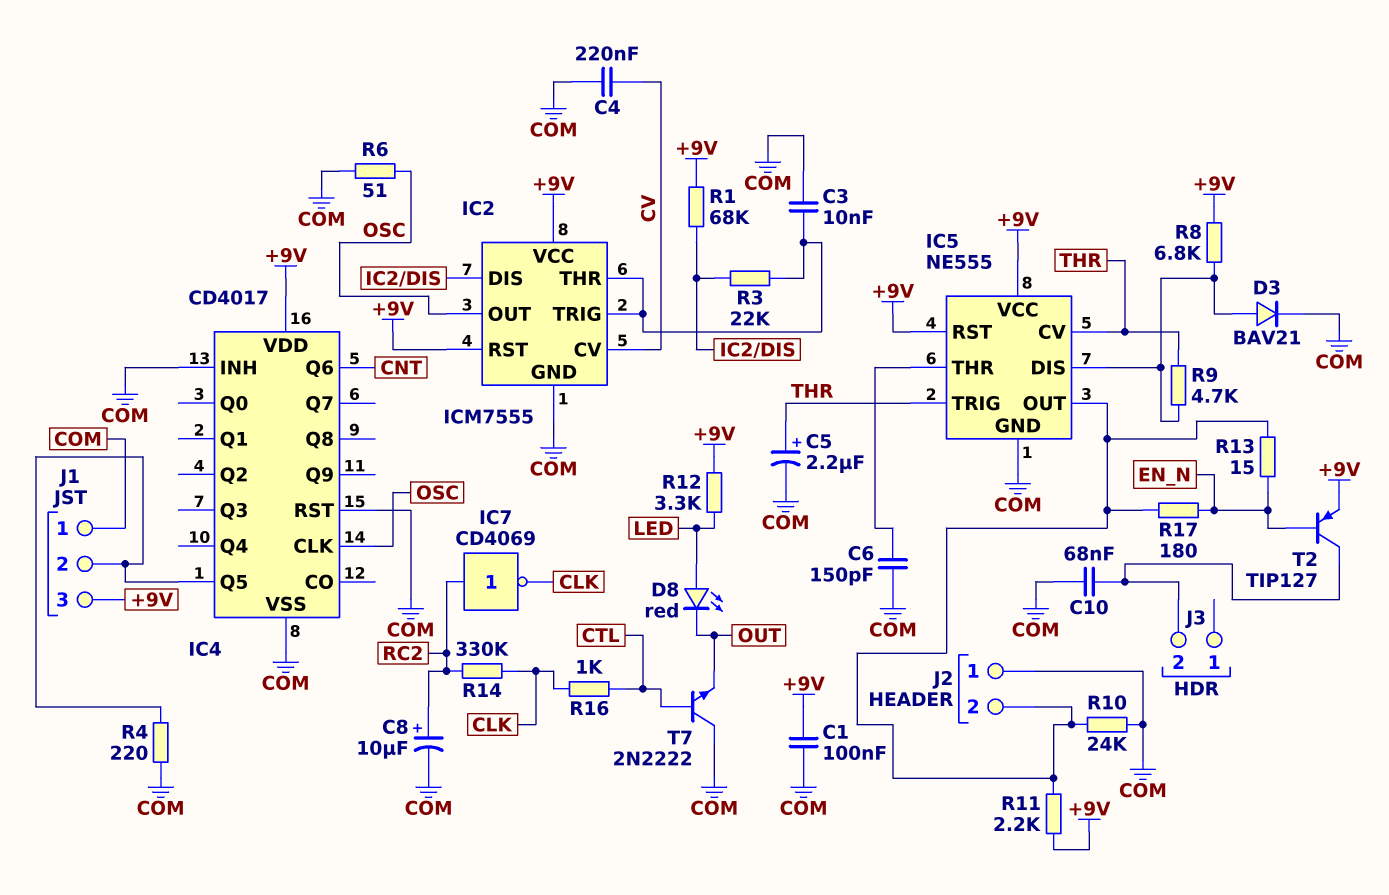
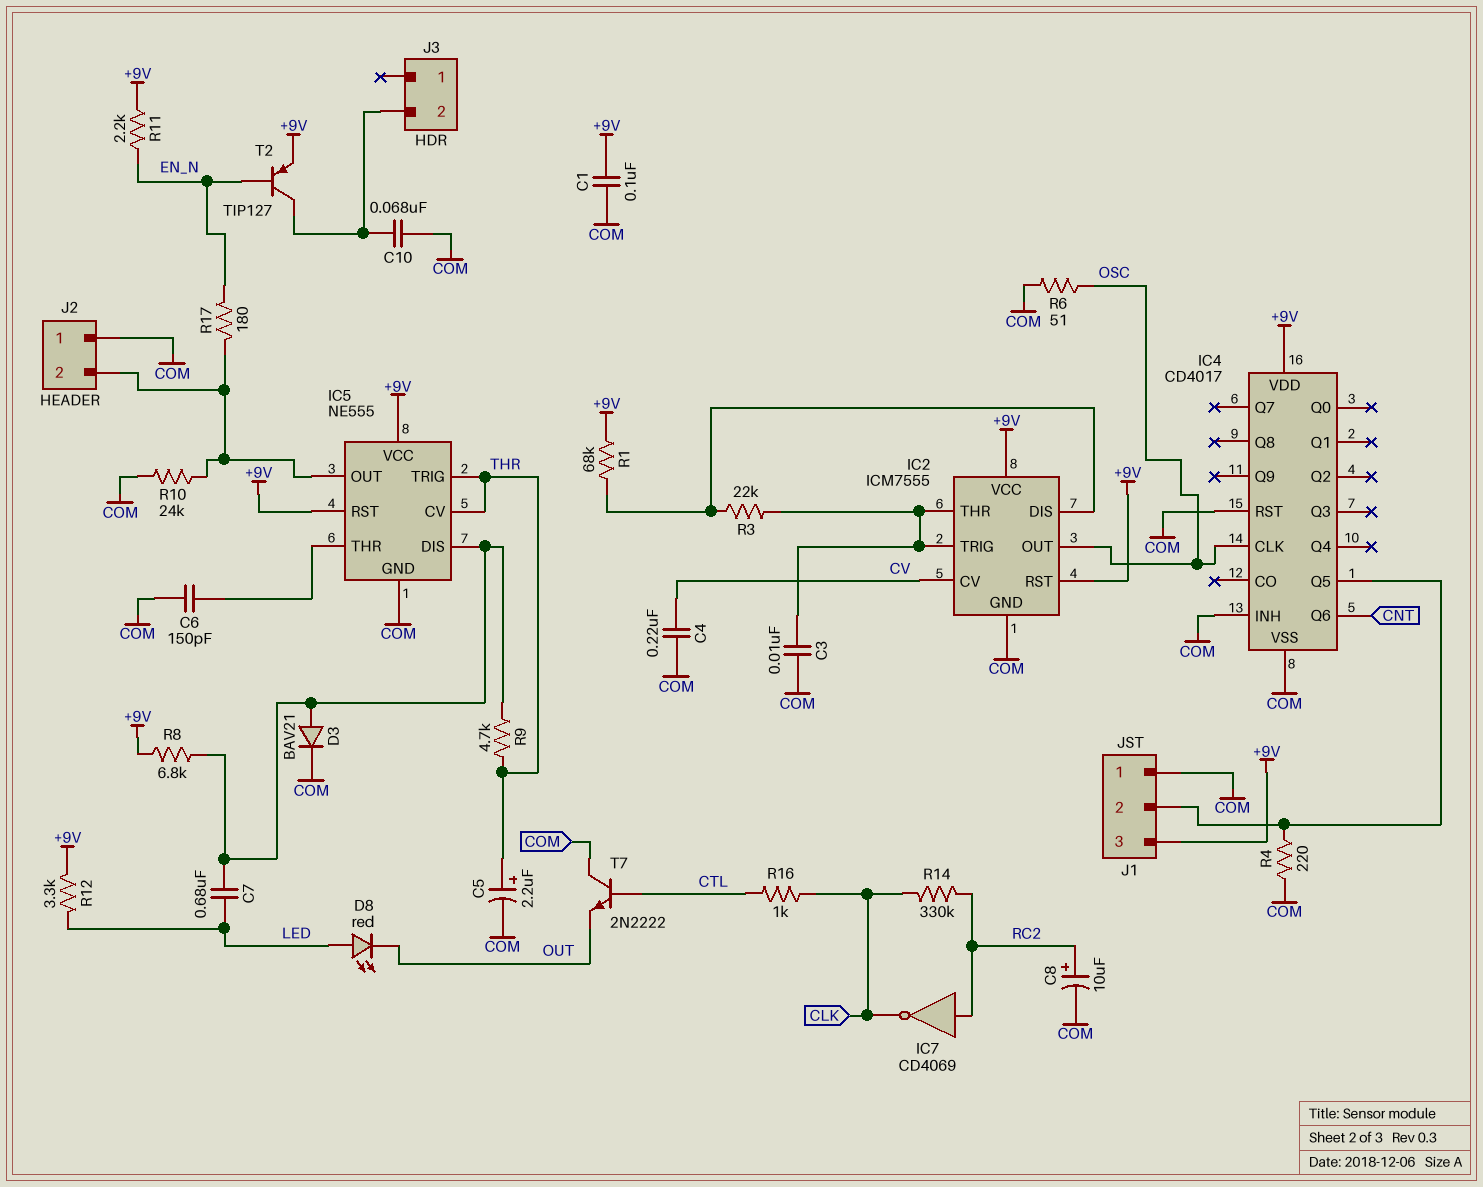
C7: none -> 680nF (IC5/DIS, LED)
R11: 2.2k (+9V, IC5/OUT) -> 2.2k (+9V, EN_N)
R13: 15 (EN_N, IC5/OUT) -> none

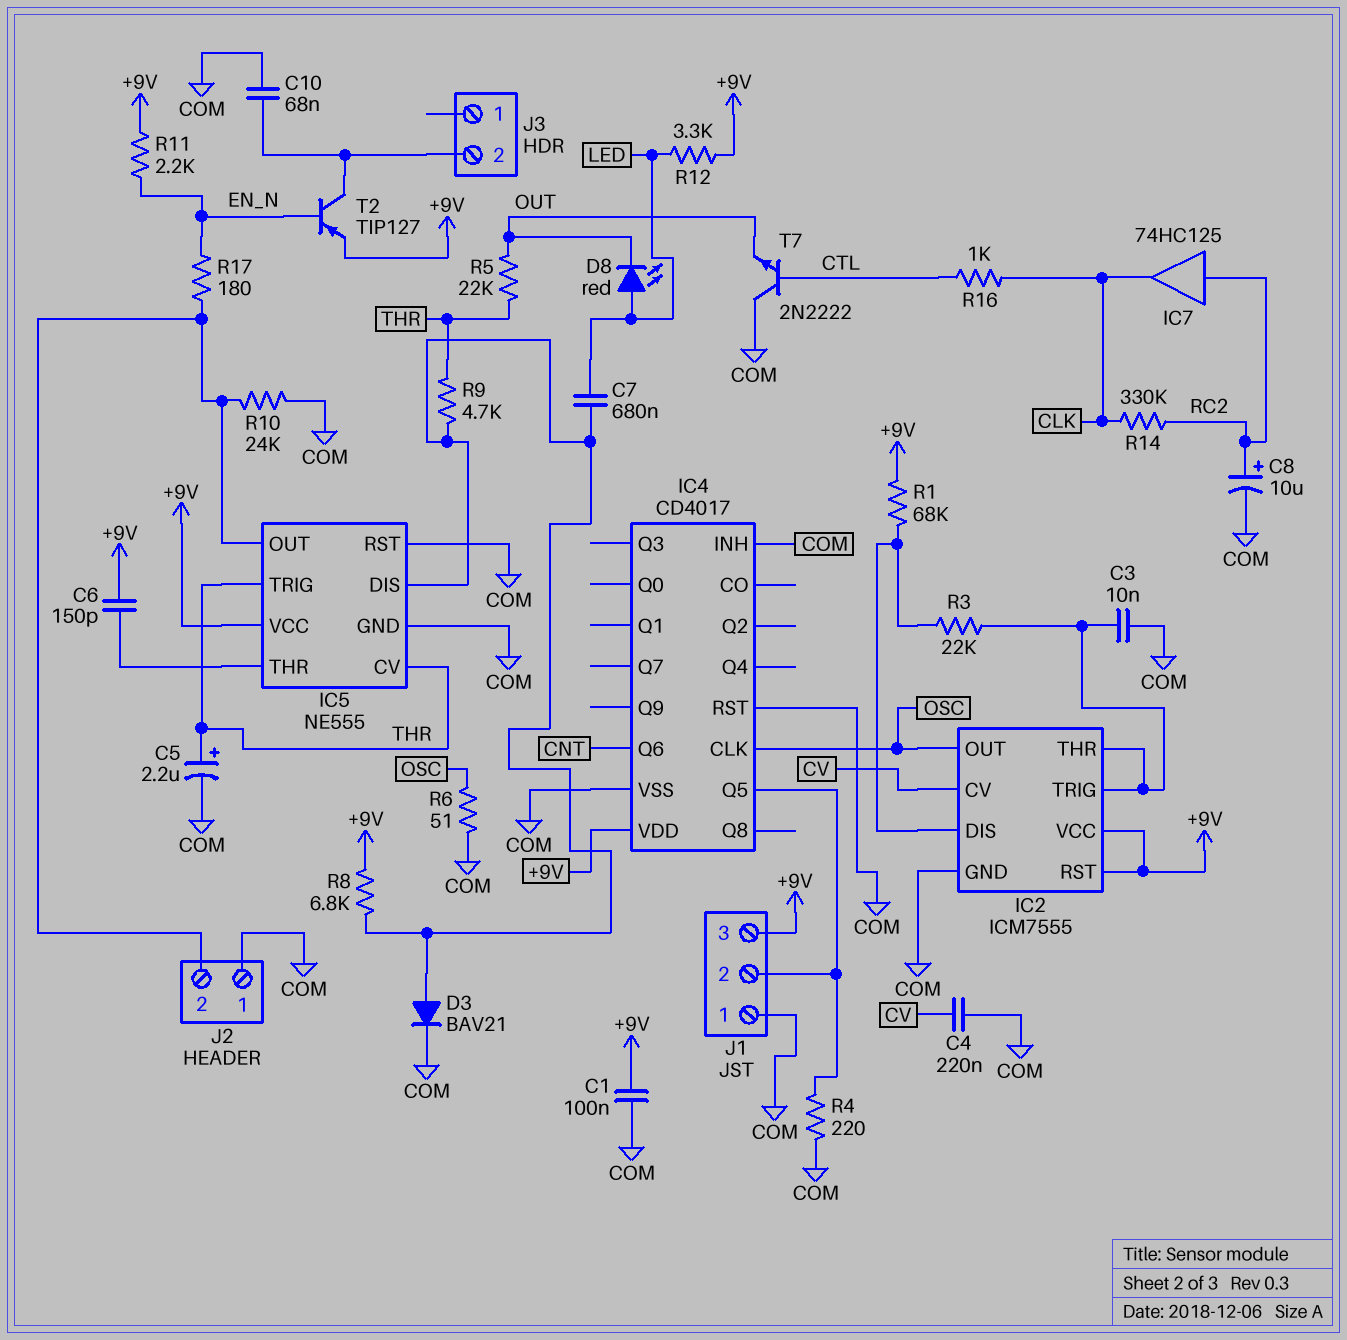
C6: 150pF (COM, IC5/THR) -> 150pF (+9V, IC5/THR)
IC5 pin RST: +9V -> COM
IC7: NOT CD4069 (in RC2, out CLK) -> buffer 74HC125 (in RC2, out CLK)
R5: none -> 22k (OUT, THR)

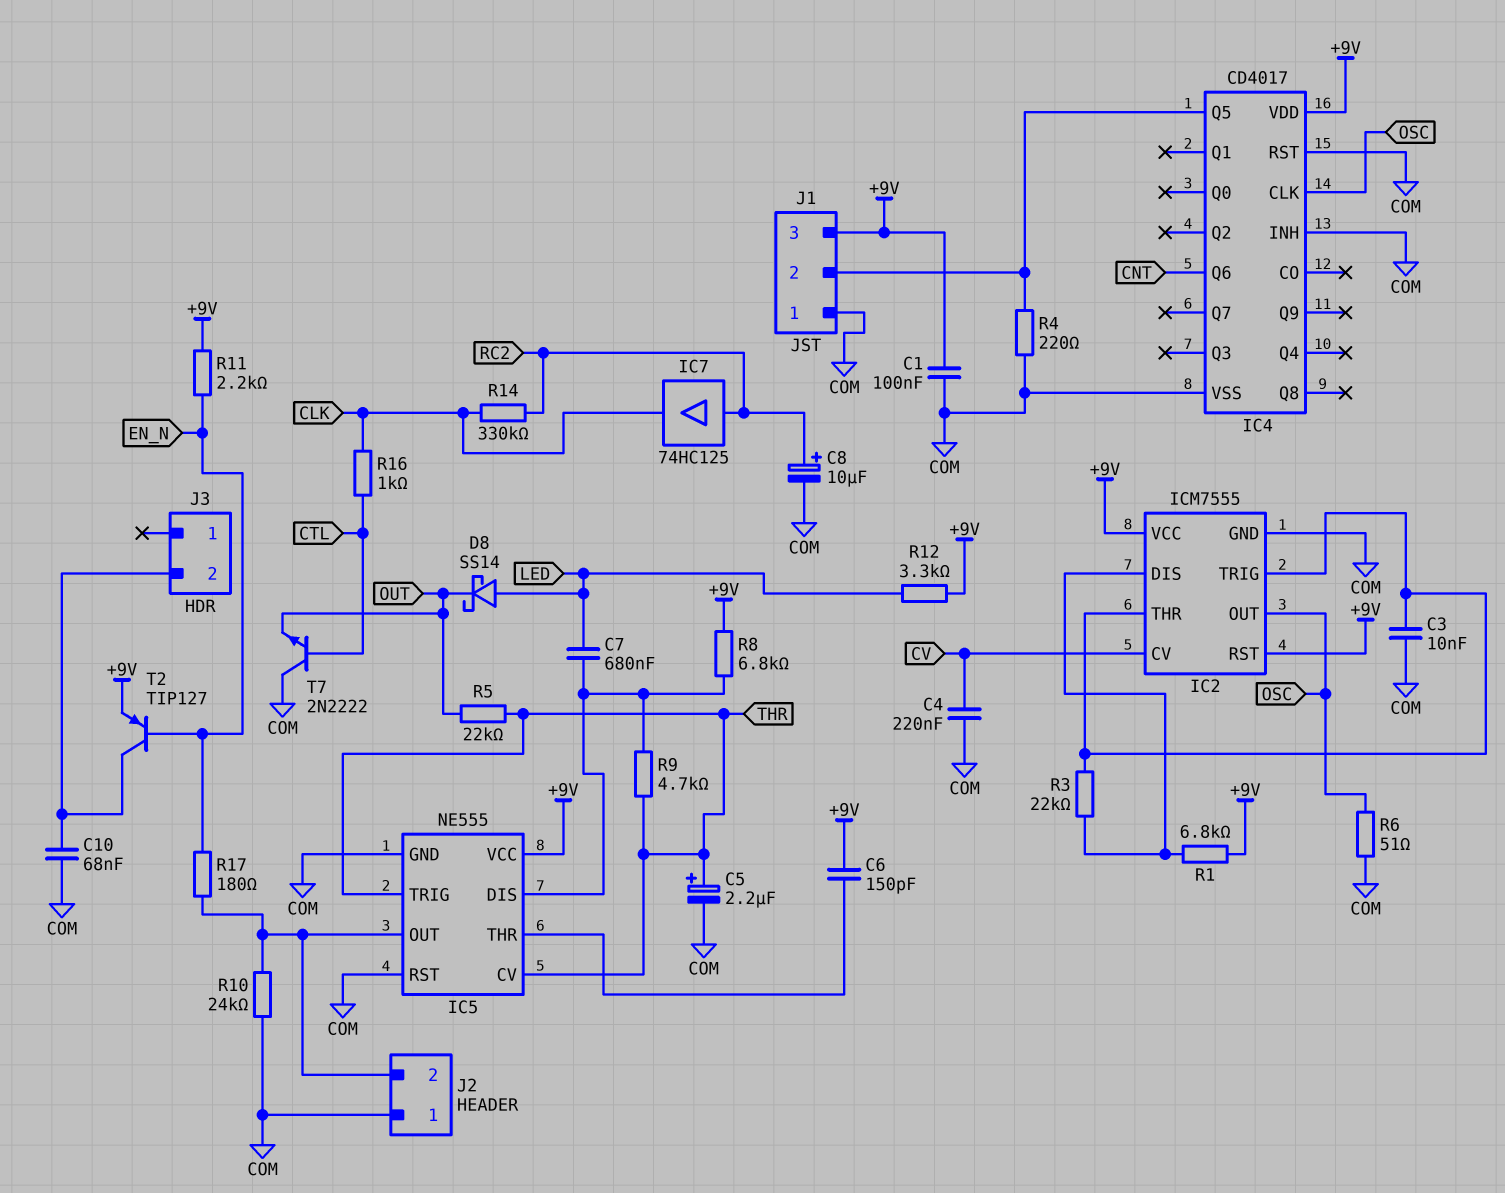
D3: diode BAV21 (A IC5/DIS, K COM) -> none
D8: LED red (A LED, K OUT) -> schottky SS14 (A LED, K OUT)
R1: 68k (+9V, IC2/DIS) -> 6.8k (+9V, IC2/DIS)

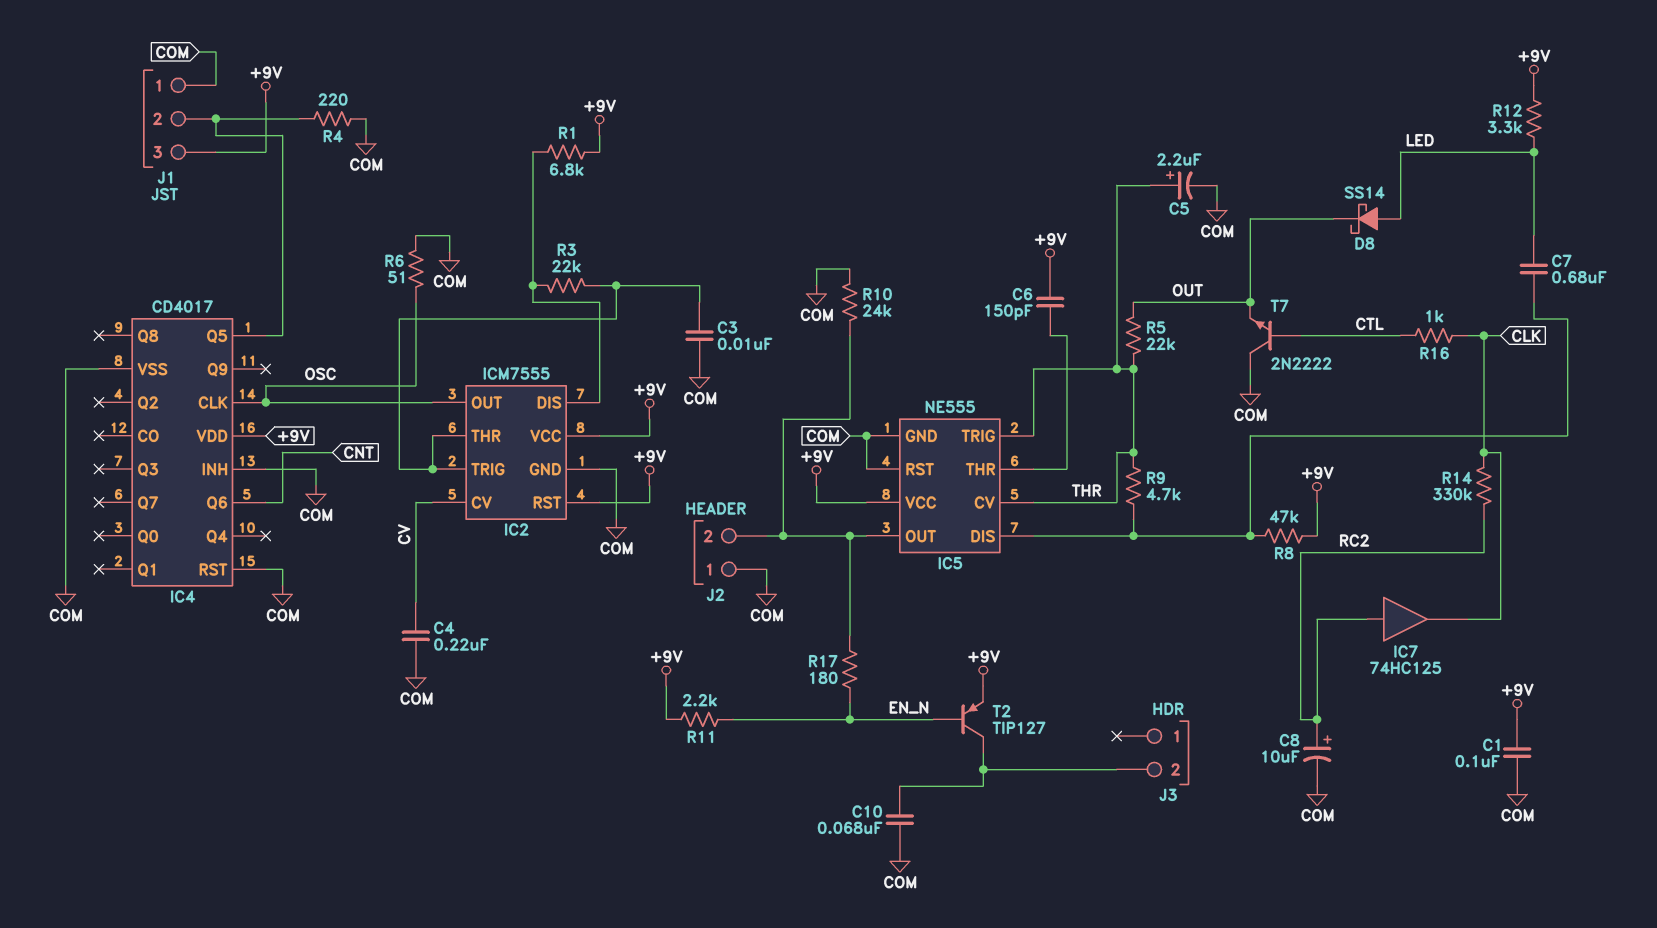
R8: 6.8k (+9V, IC5/DIS) -> 47k (+9V, IC5/DIS)

